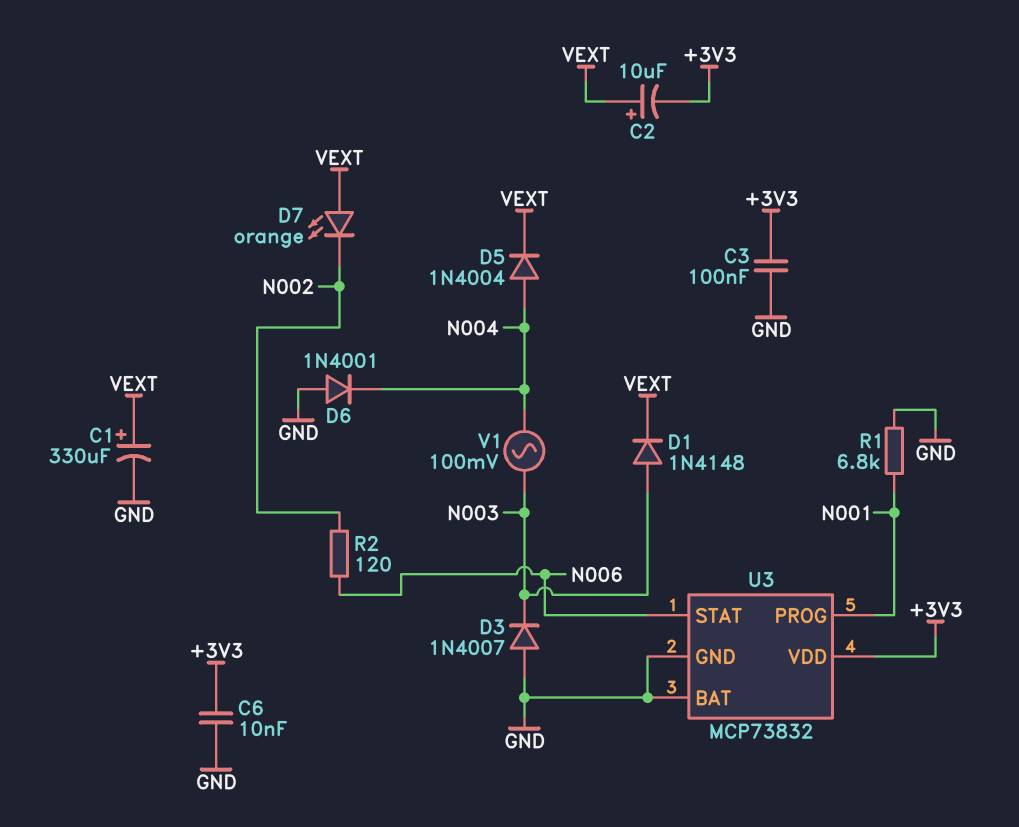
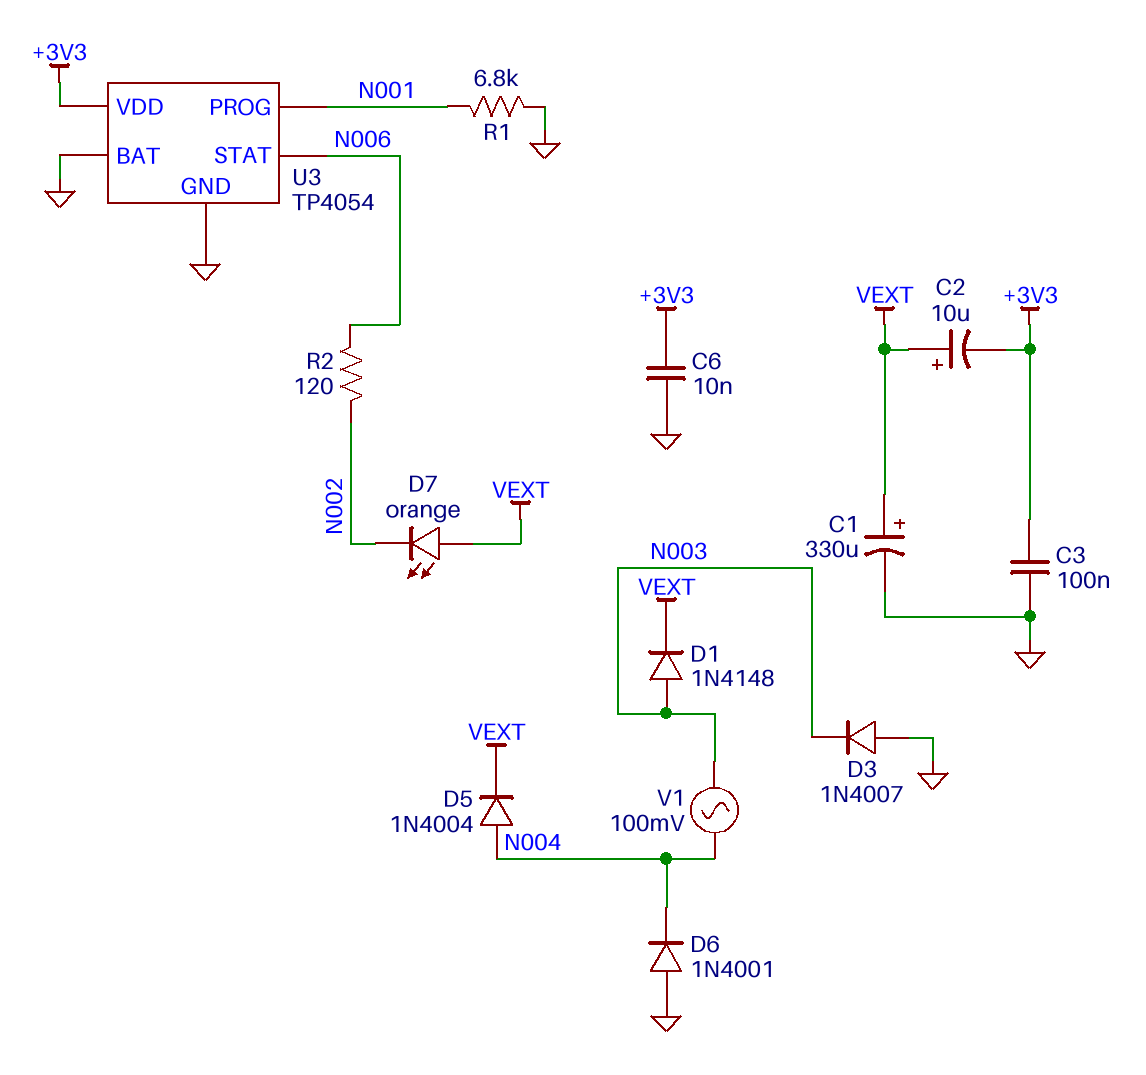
U3: MCP73832 -> TP4054

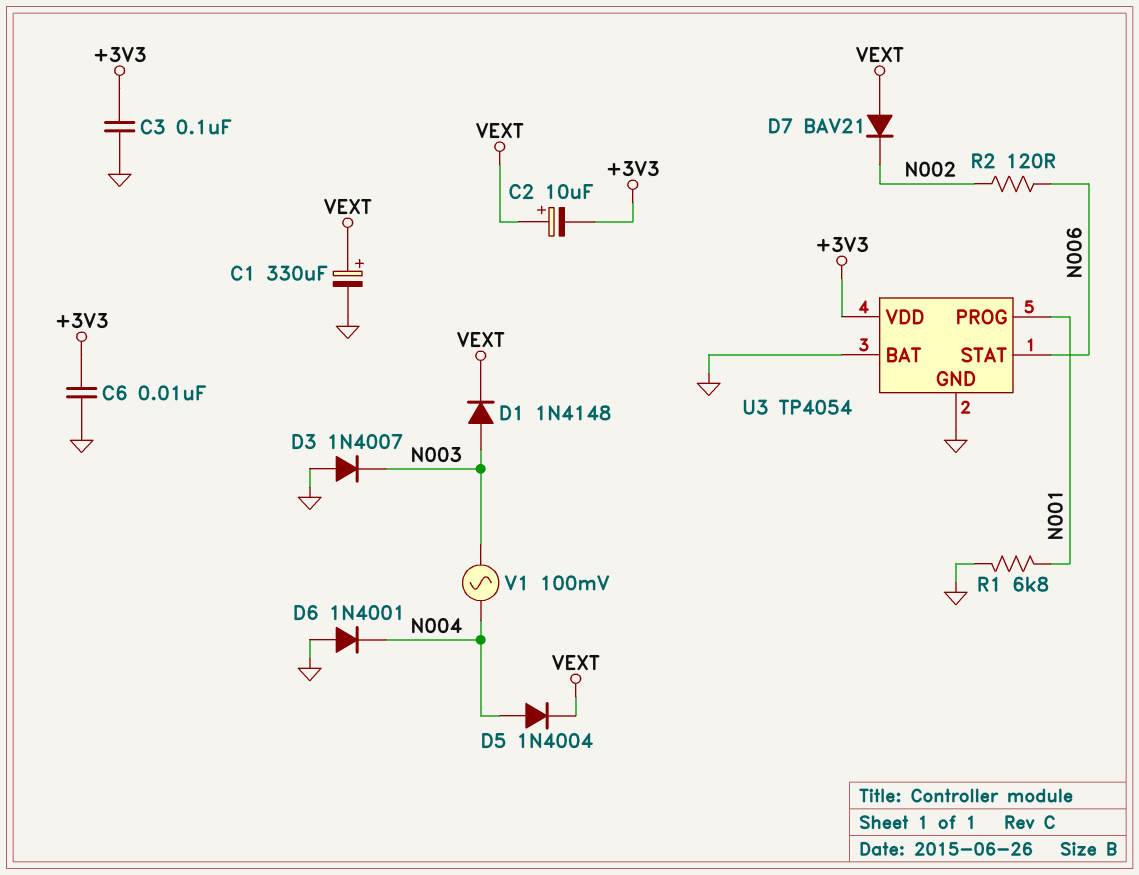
D7: LED orange (A VEXT, K N002) -> diode BAV21 (A VEXT, K N002)

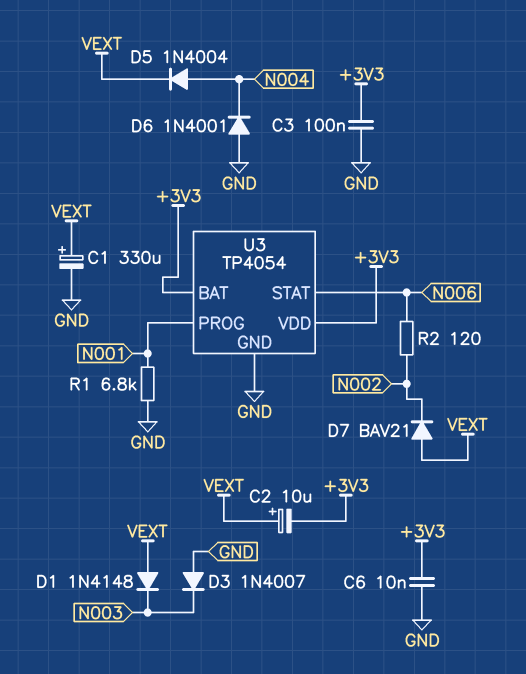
D1: diode 1N4148 (A N003, K VEXT) -> diode 1N4148 (A VEXT, K N003)
U3 pin BAT: GND -> +3V3
V1: AC 100mV (N003, N004) -> none

